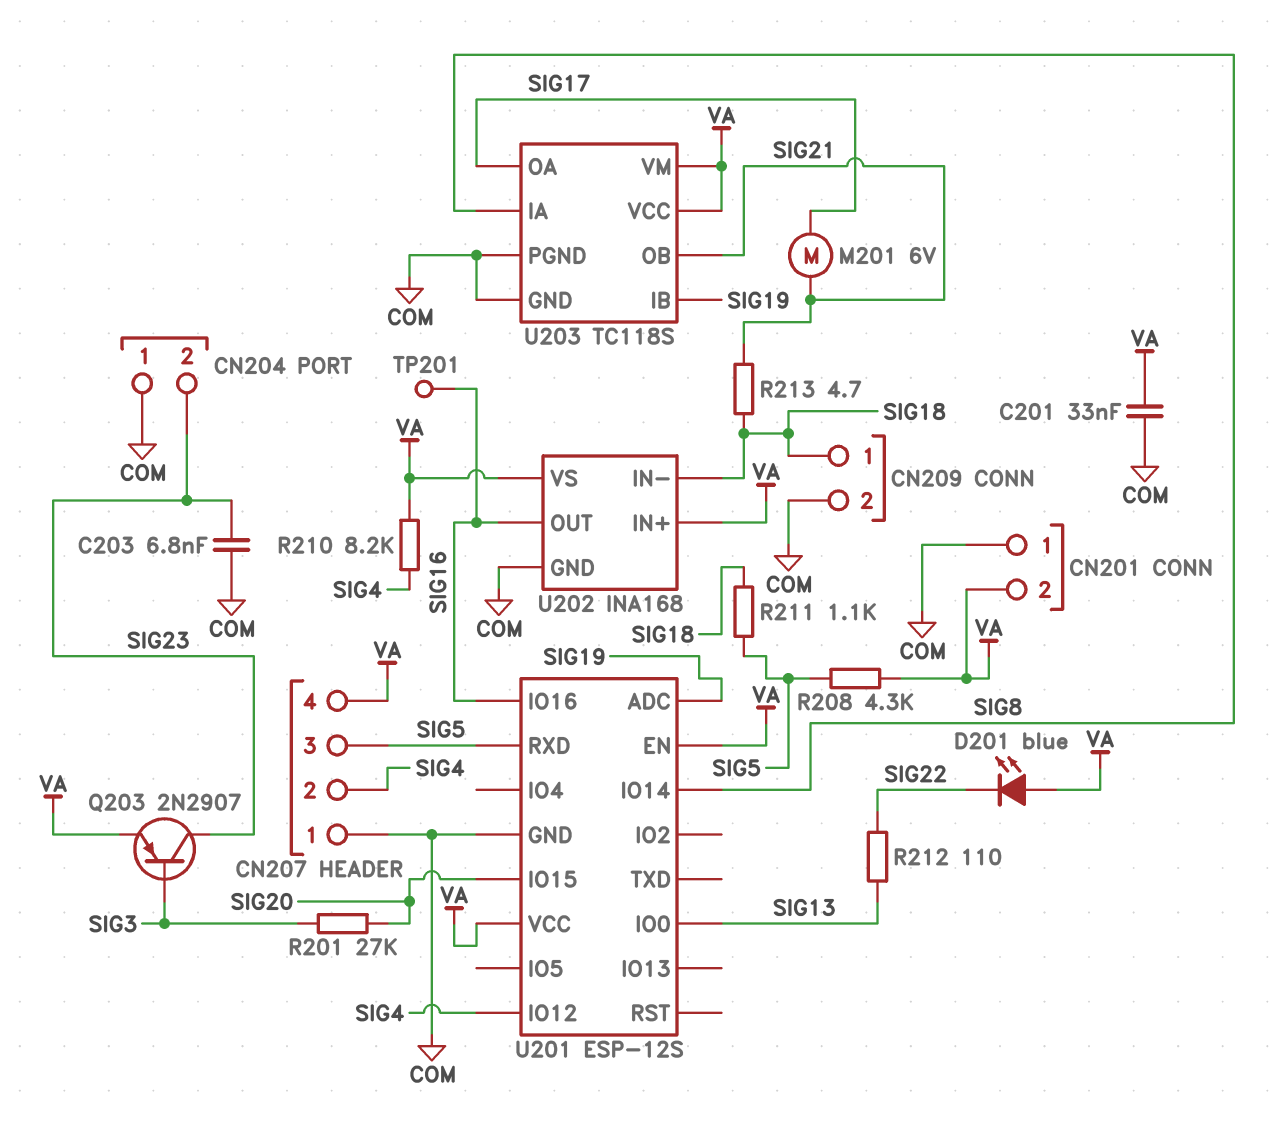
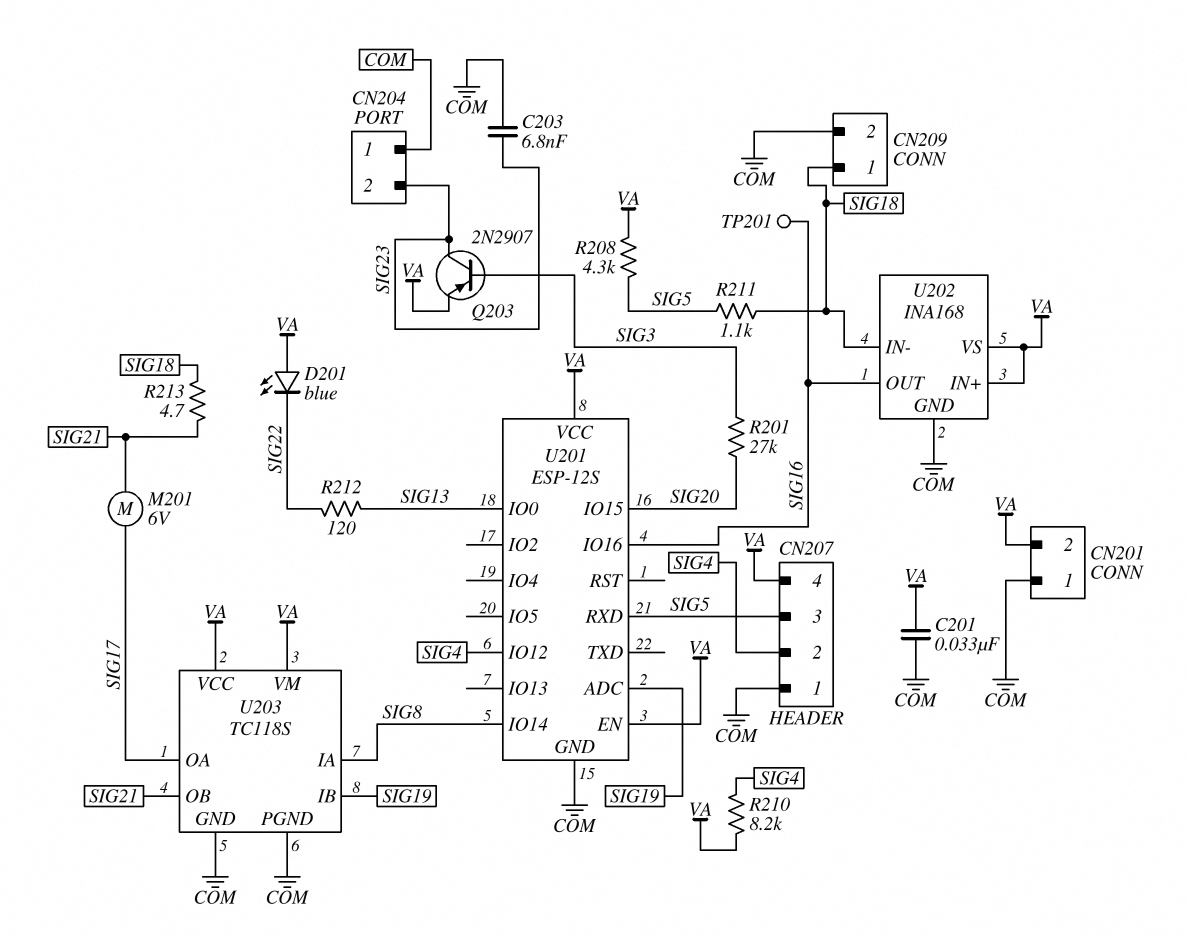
R212: 110 (SIG13, SIG22) -> 120 (SIG13, SIG22)

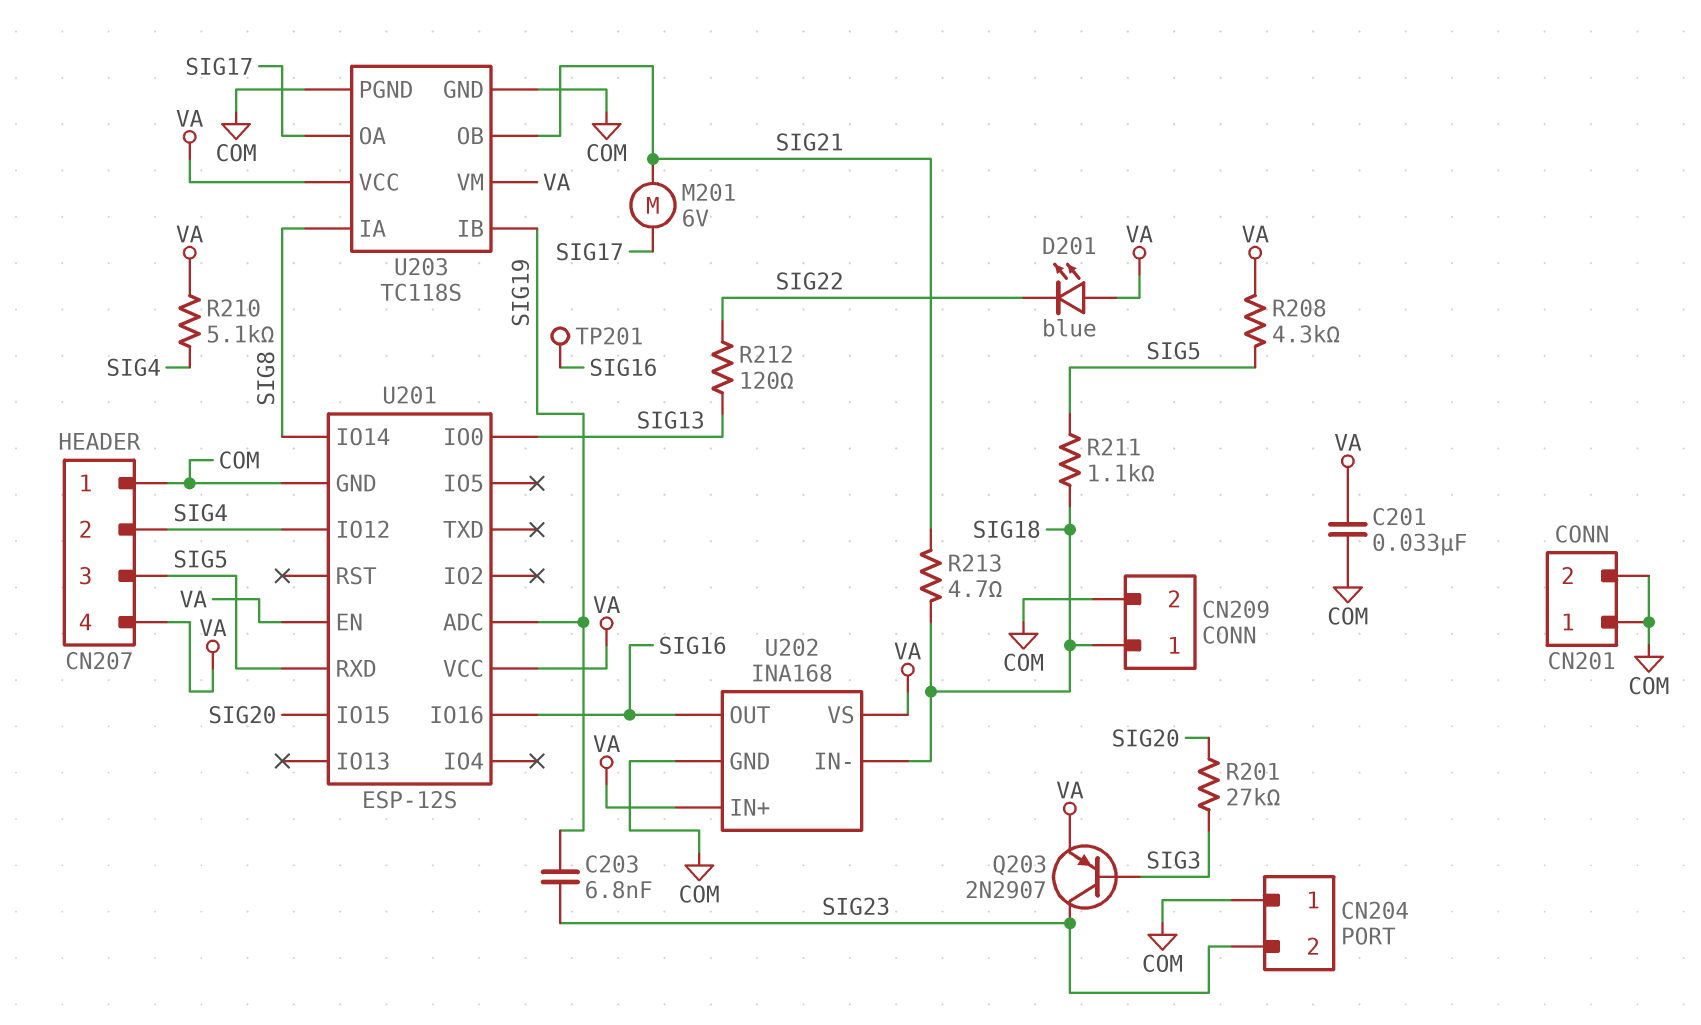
C203: 6.8nF (COM, SIG23) -> 6.8nF (SIG19, SIG23)
CN201 pin 2: VA -> COM
R210: 8.2k (SIG4, VA) -> 5.1k (SIG4, VA)

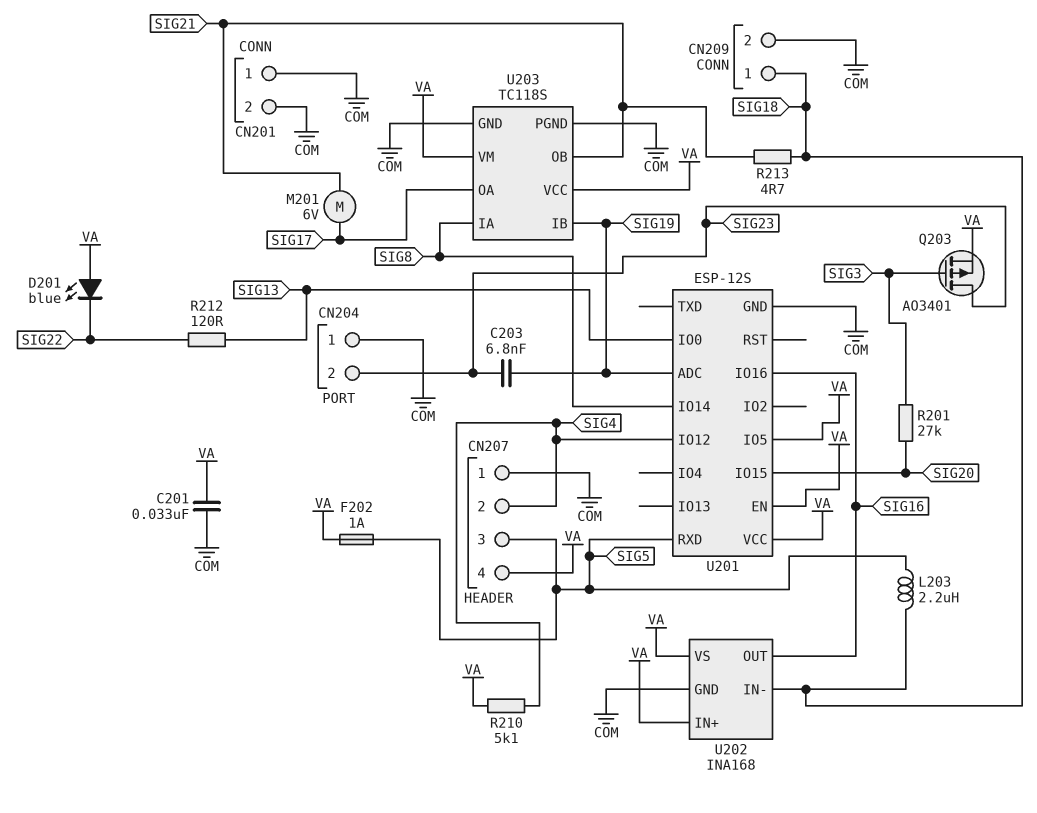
F202: none -> 1A (SIG5, VA)
L203: none -> 2.2uH (SIG5, SIG18)
Q203: PNP 2N2907 (B SIG3, C SIG23, E VA) -> PMOS AO3401 (G SIG3, D SIG23, S VA)
R208: 4.3k (SIG5, VA) -> none
R211: 1.1k (SIG5, SIG18) -> none
TP201: test point (SIG16) -> none
U201 pin IO5: none -> VA

